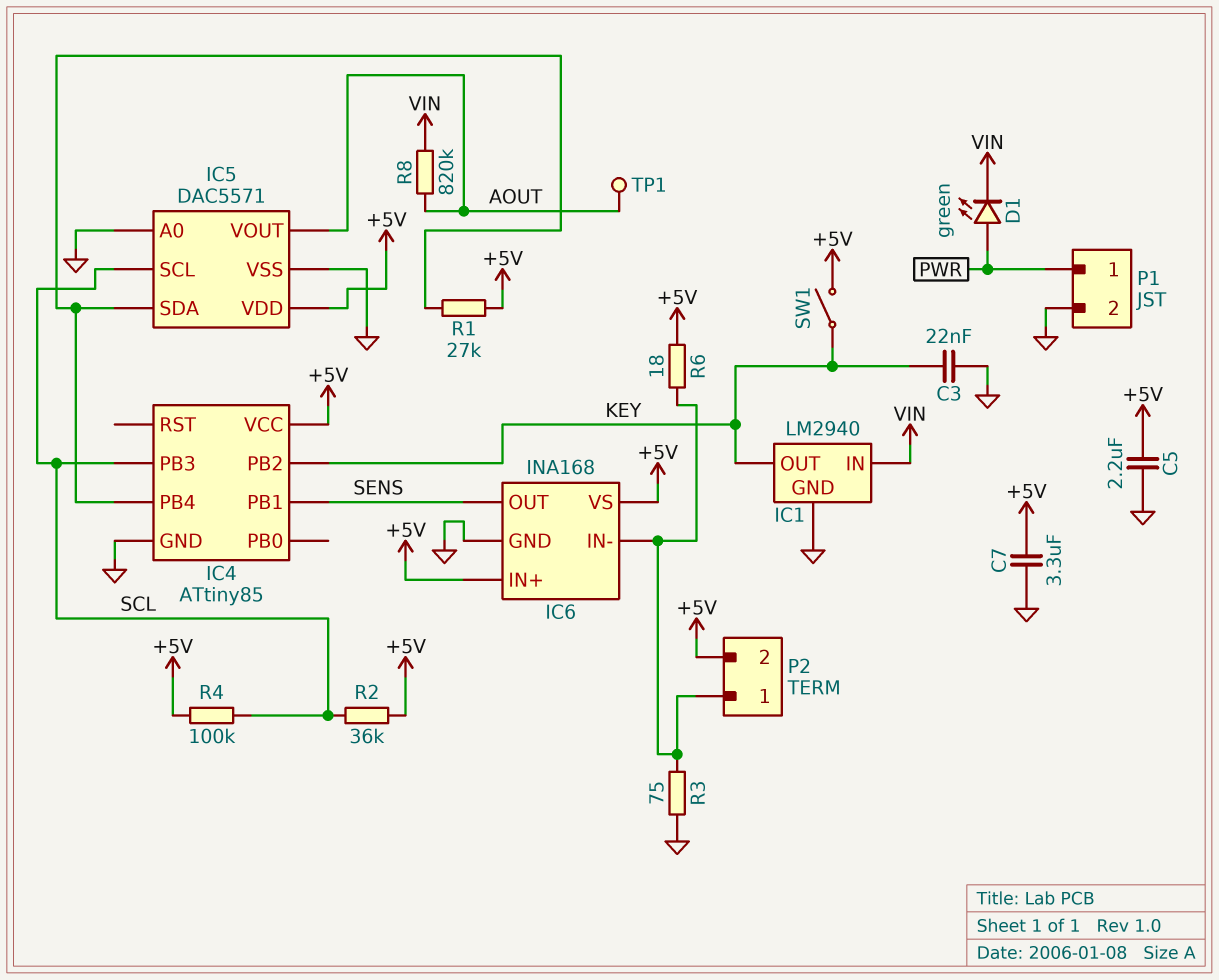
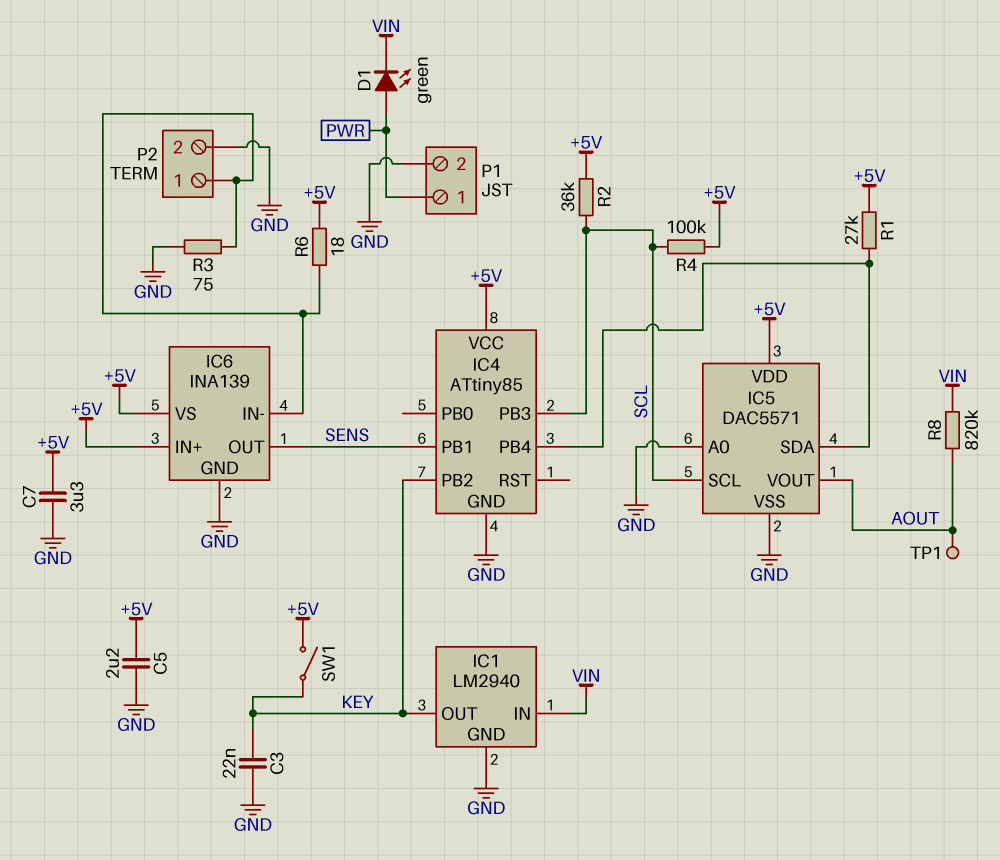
IC6: INA168 -> INA139
P2 pin 2: +5V -> GND

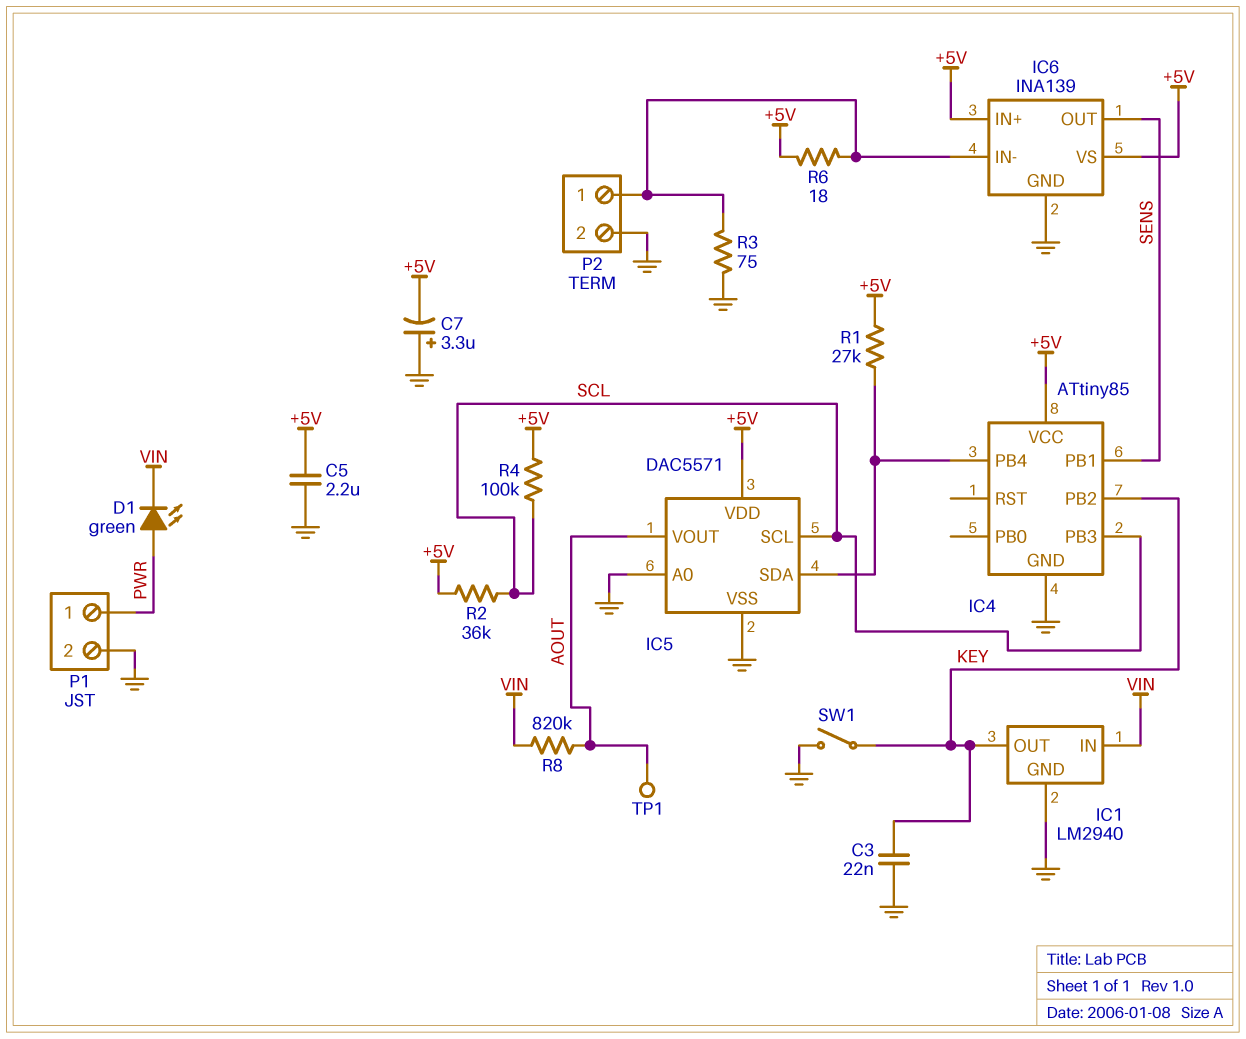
C7: 3.3uF (+5V, GND) -> 3.3uF (plus GND, minus +5V)
SW1: switch (+5V, KEY) -> switch (GND, KEY)

